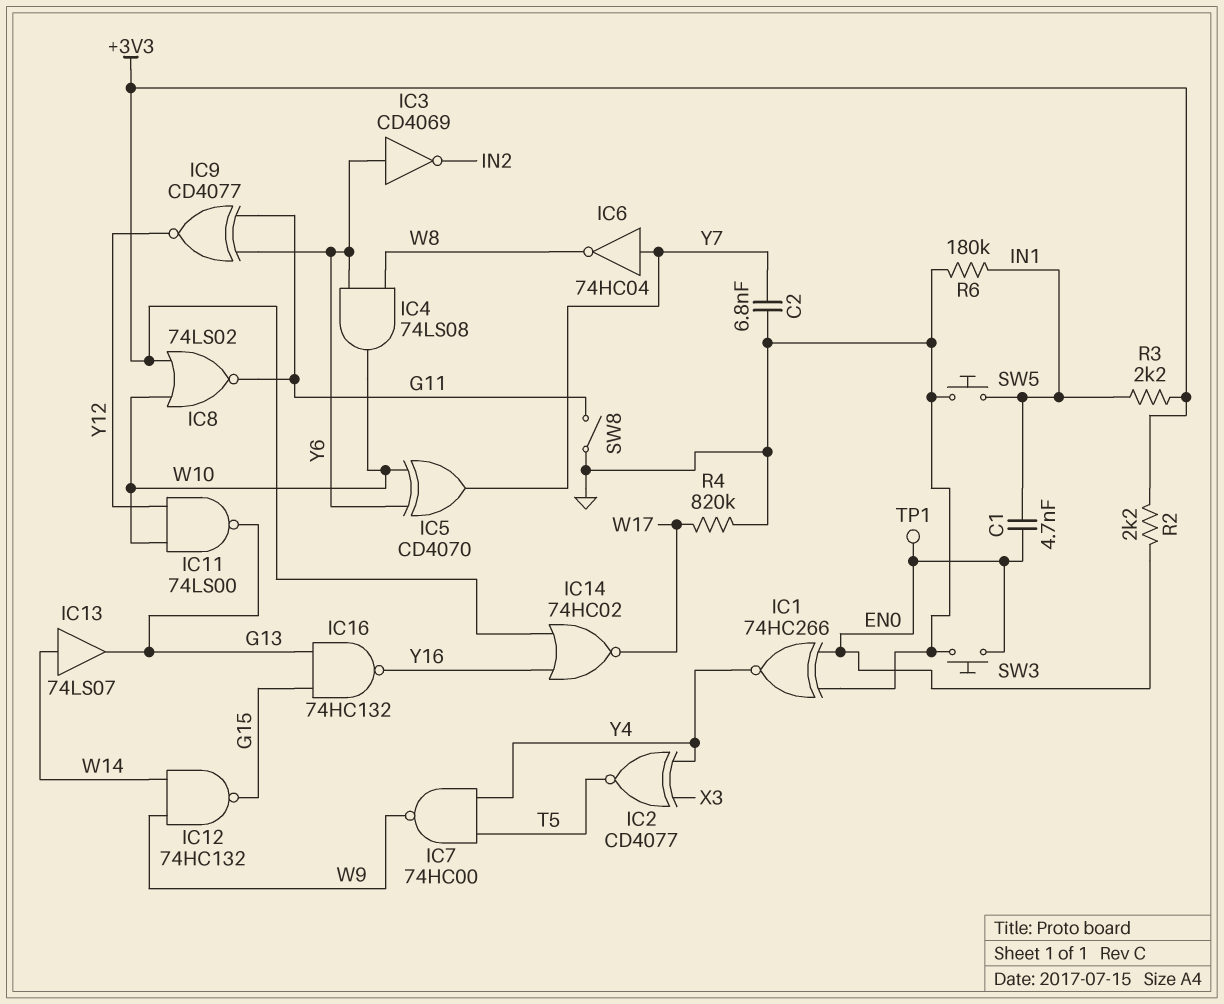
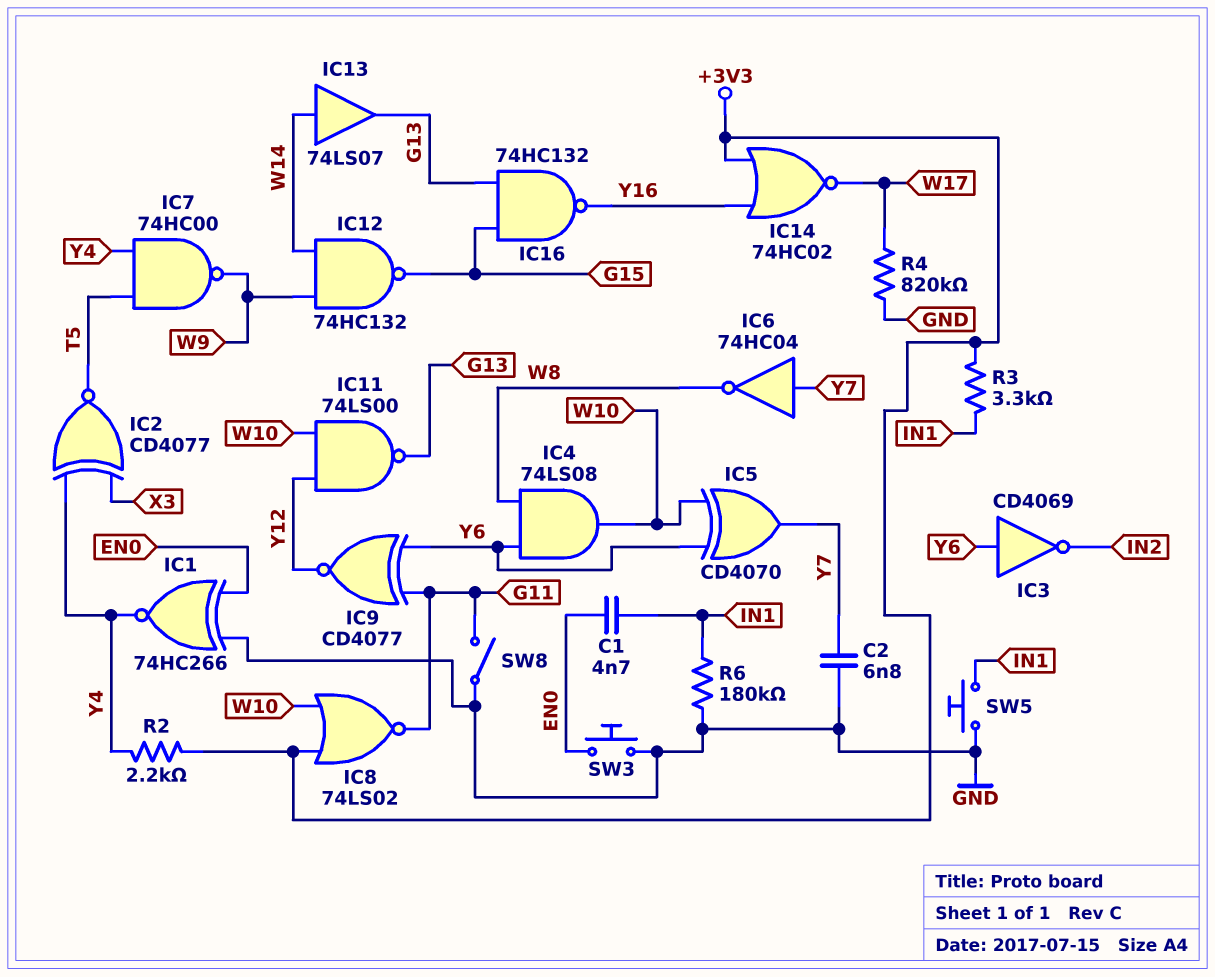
R2: 2.2k (+3V3, EN0) -> 2.2k (+3V3, Y4)
R3: 2.2k (+3V3, IN1) -> 3.3k (+3V3, IN1)
TP1: test point (EN0) -> none

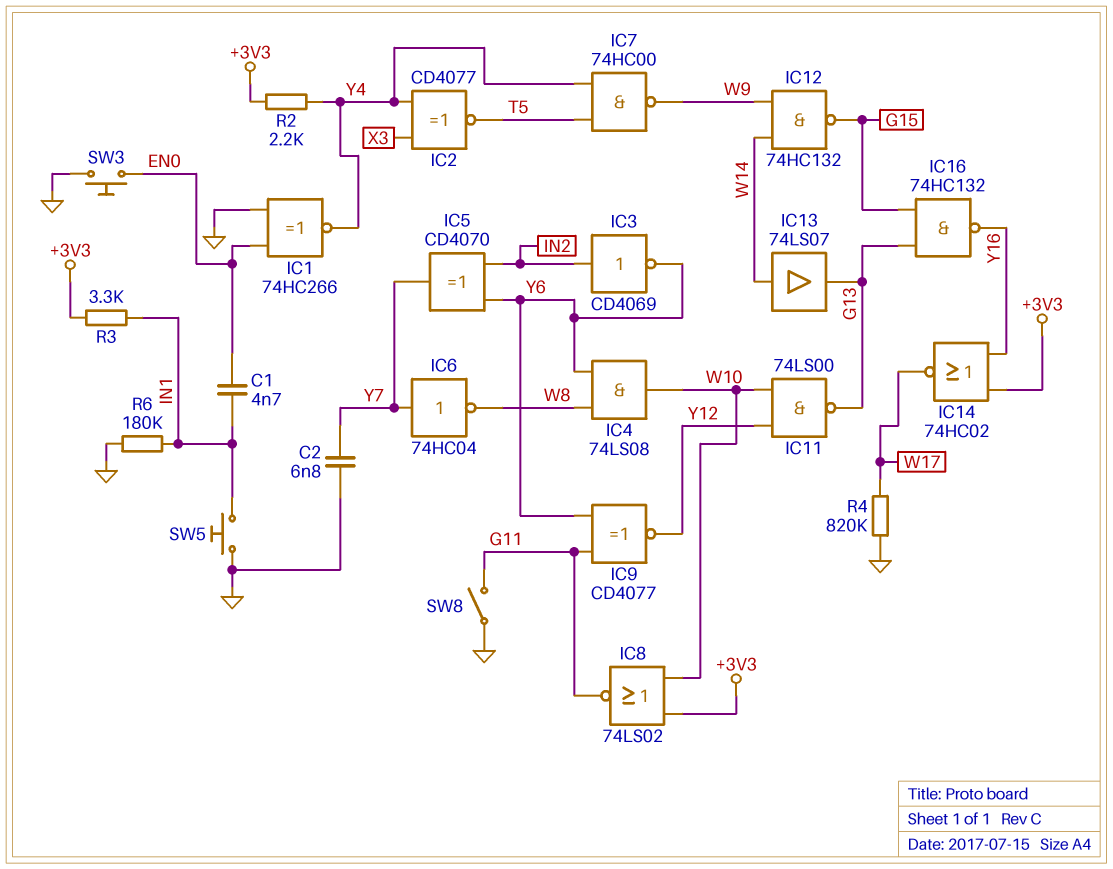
IC3: NOT CD4069 (in Y6, out IN2) -> NOT CD4069 (in IN2, out Y6)
IC5: XOR CD4070 (in W10, in Y6, out Y7) -> XOR CD4070 (in IN2, in Y6, out Y7)

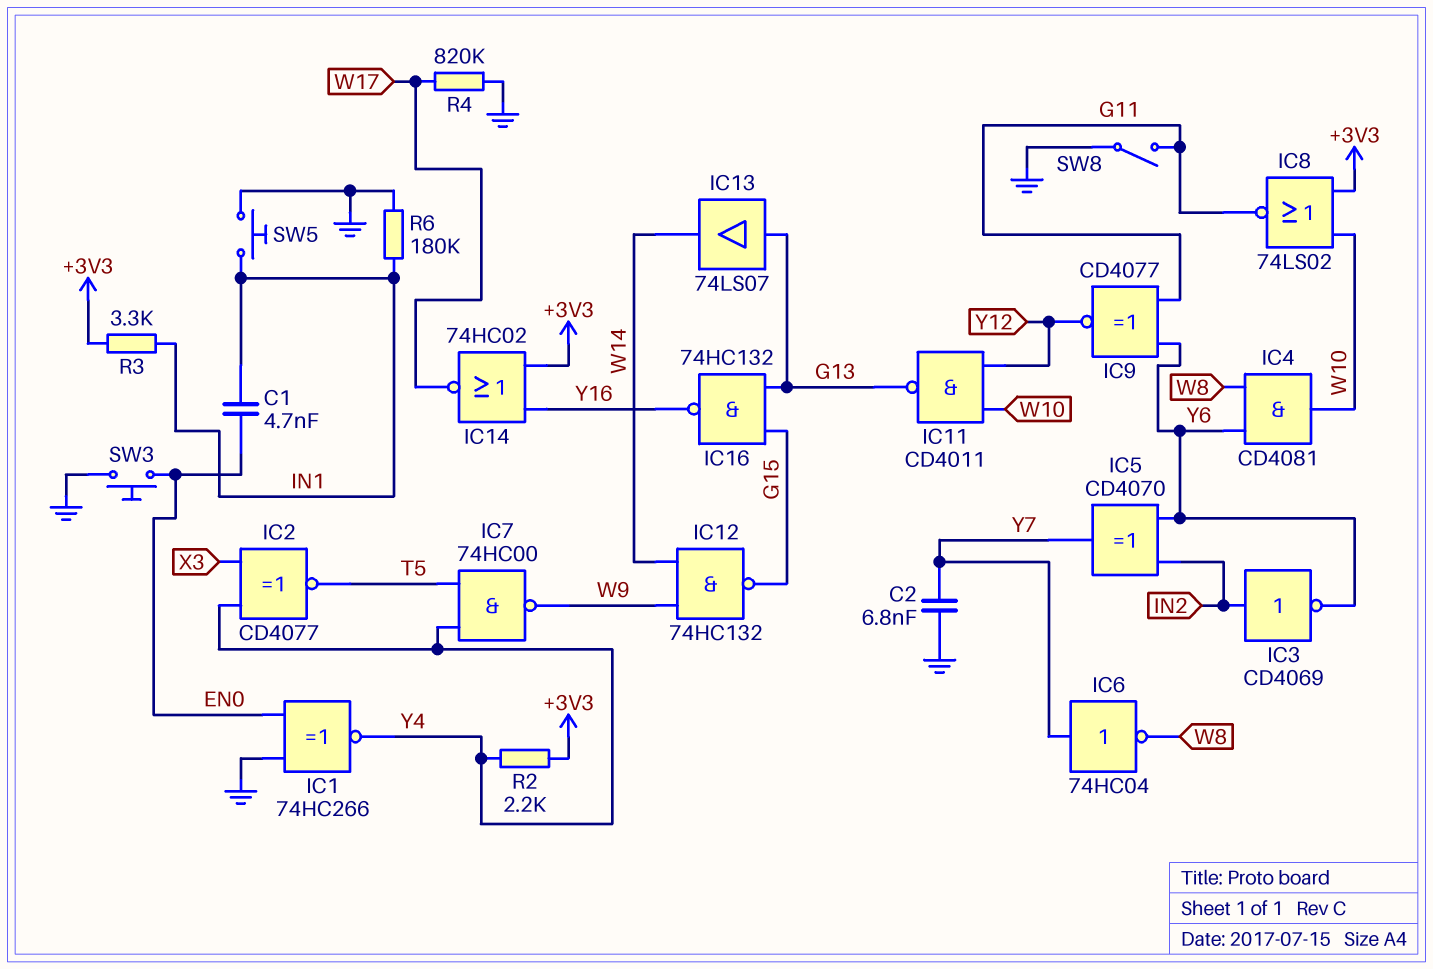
IC4: AND 74LS08 (in W8, in Y6, out W10) -> AND CD4081 (in W8, in Y6, out W10)
IC11: NAND 74LS00 (in W10, in Y12, out G13) -> NAND CD4011 (in W10, in Y12, out G13)
IC13: buffer 74LS07 (in W14, out G13) -> buffer 74LS07 (in G13, out W14)

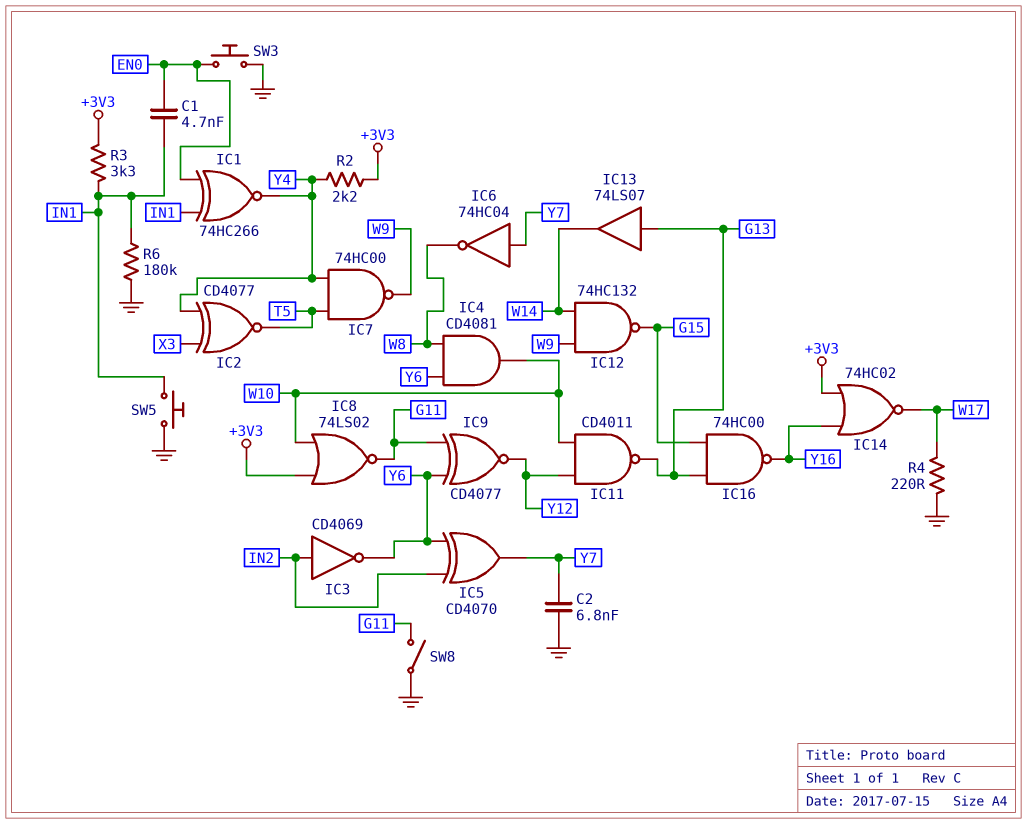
IC1: XNOR 74HC266 (in EN0, in GND, out Y4) -> XNOR 74HC266 (in EN0, in IN1, out Y4)
IC16: NAND 74HC132 (in G13, in G15, out Y16) -> NAND 74HC00 (in G13, in G15, out Y16)
R4: 820k (GND, W17) -> 220 (GND, W17)

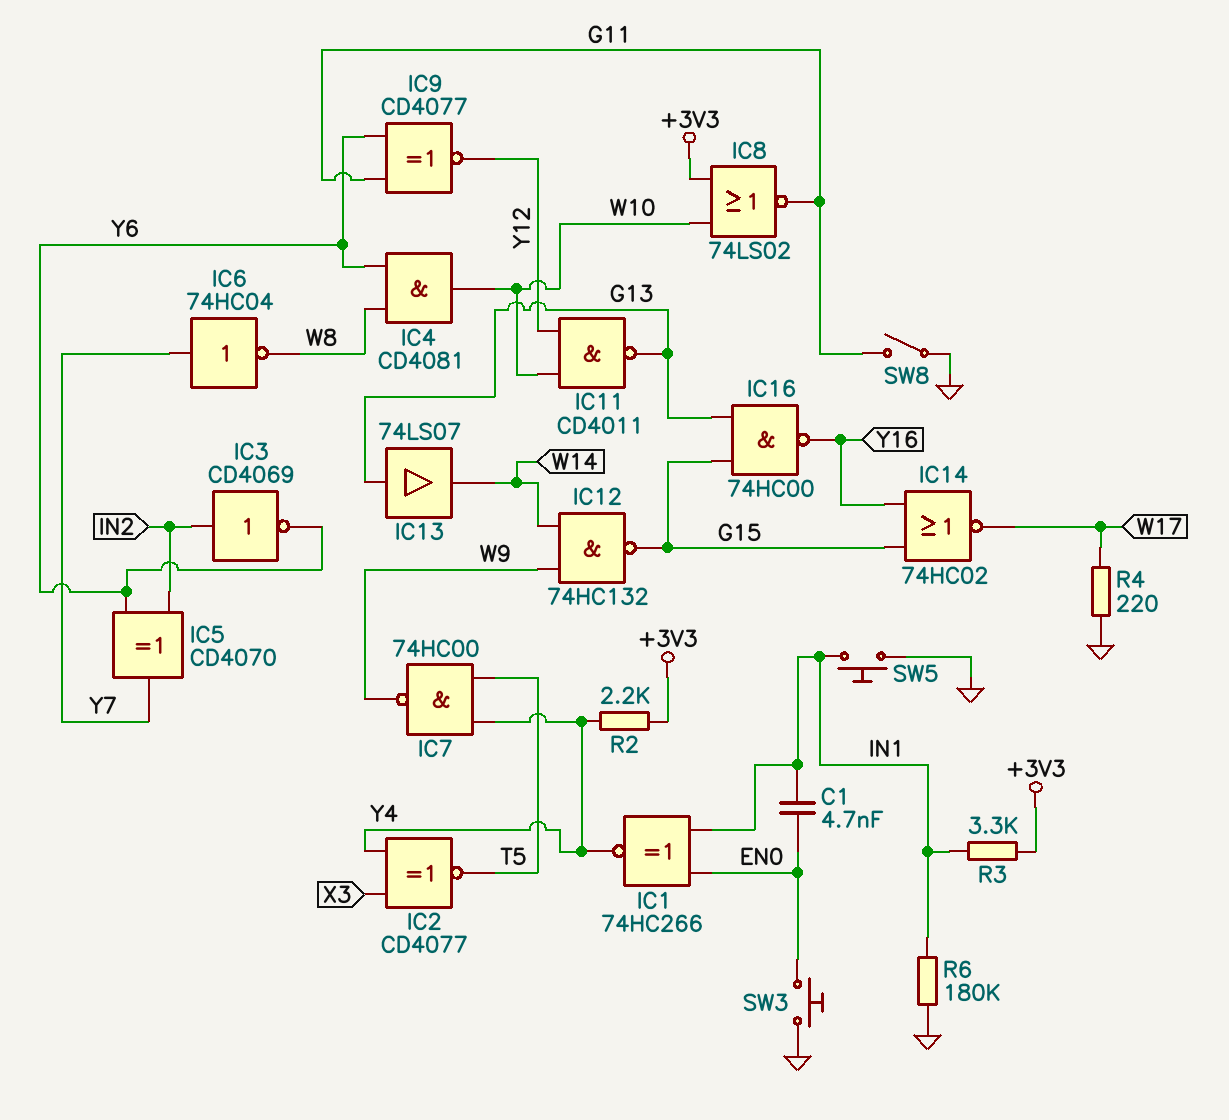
C2: 6.8nF (GND, Y7) -> none
IC14: NOR 74HC02 (in +3V3, in Y16, out W17) -> NOR 74HC02 (in G15, in Y16, out W17)

